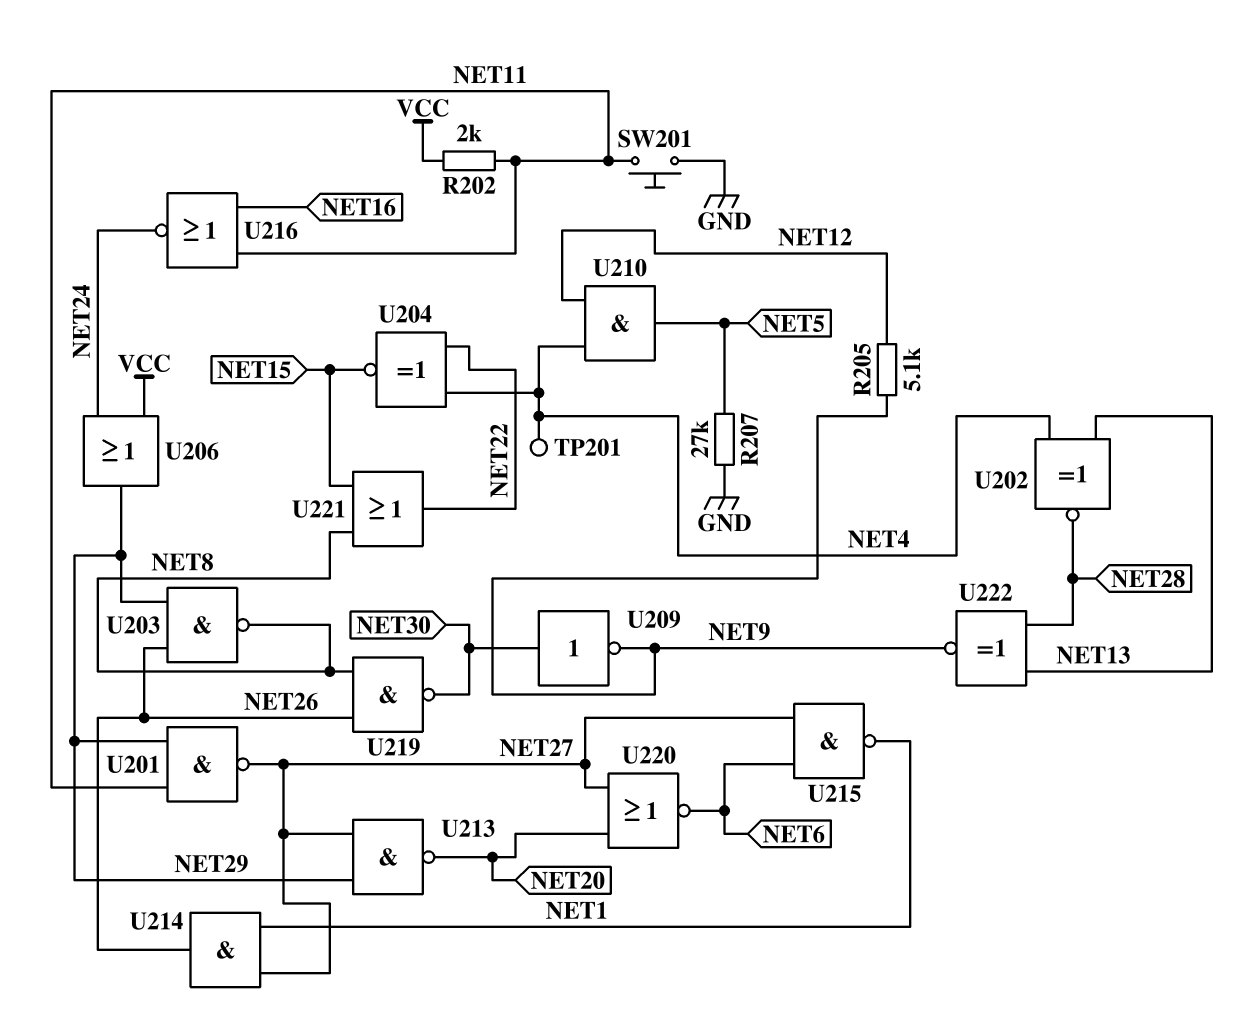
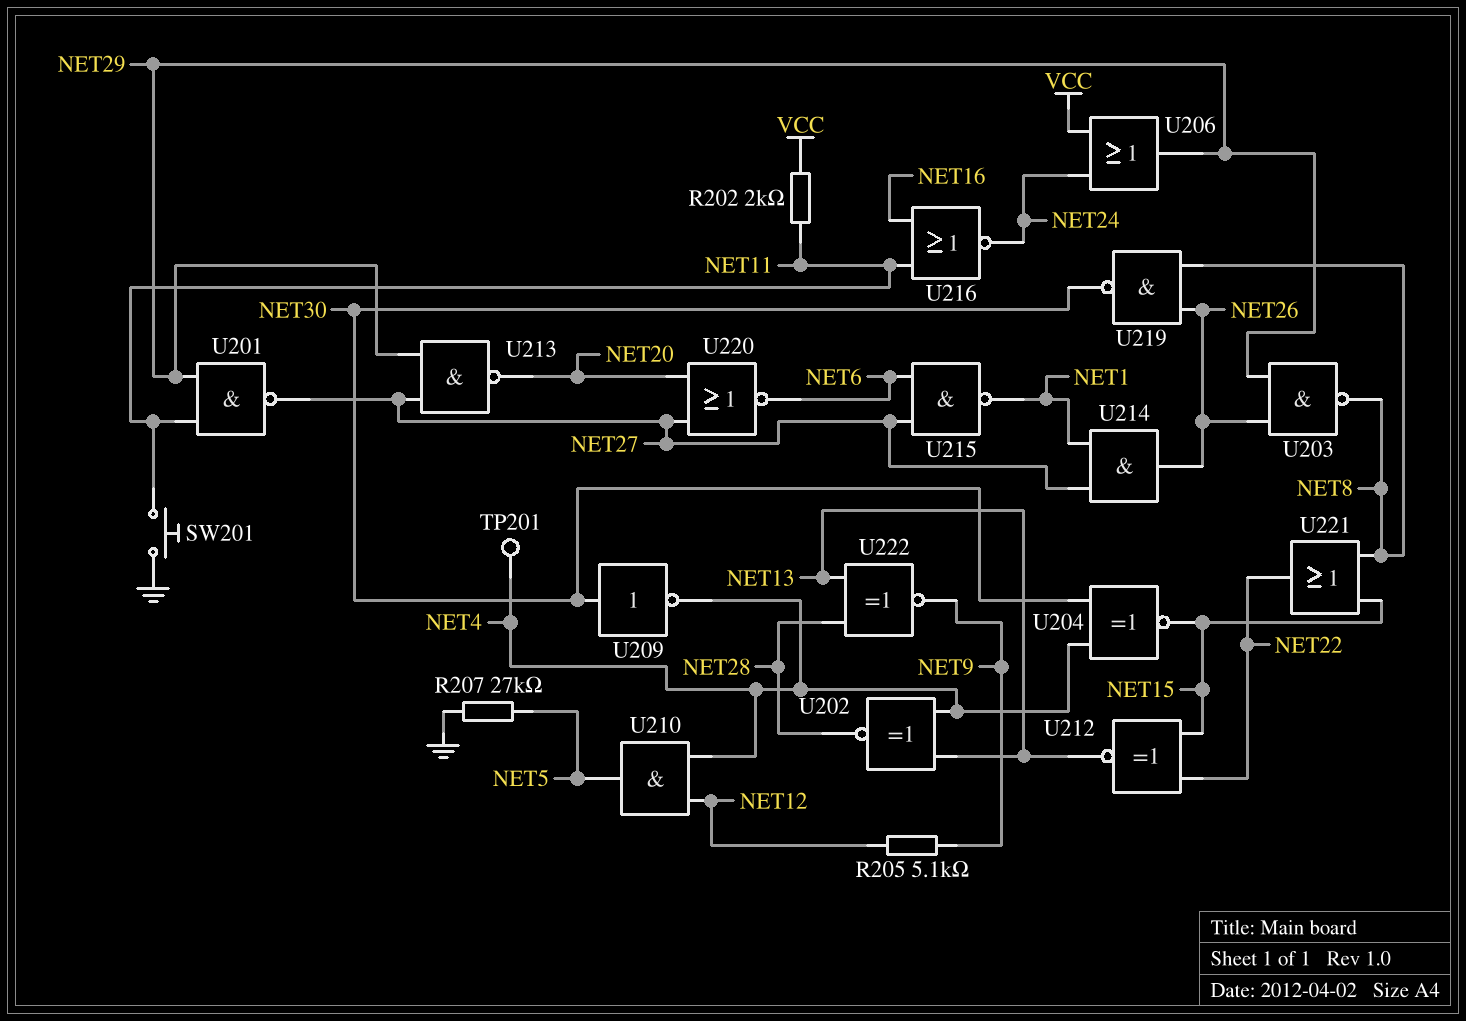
U204: XNOR (in NET4, in NET22, out NET15) -> XNOR (in NET4, in NET30, out NET15)
U209: NOT (in NET30, out NET9) -> NOT (in NET30, out NET4)
U212: none -> XNOR (in NET15, in NET22, out NET13)

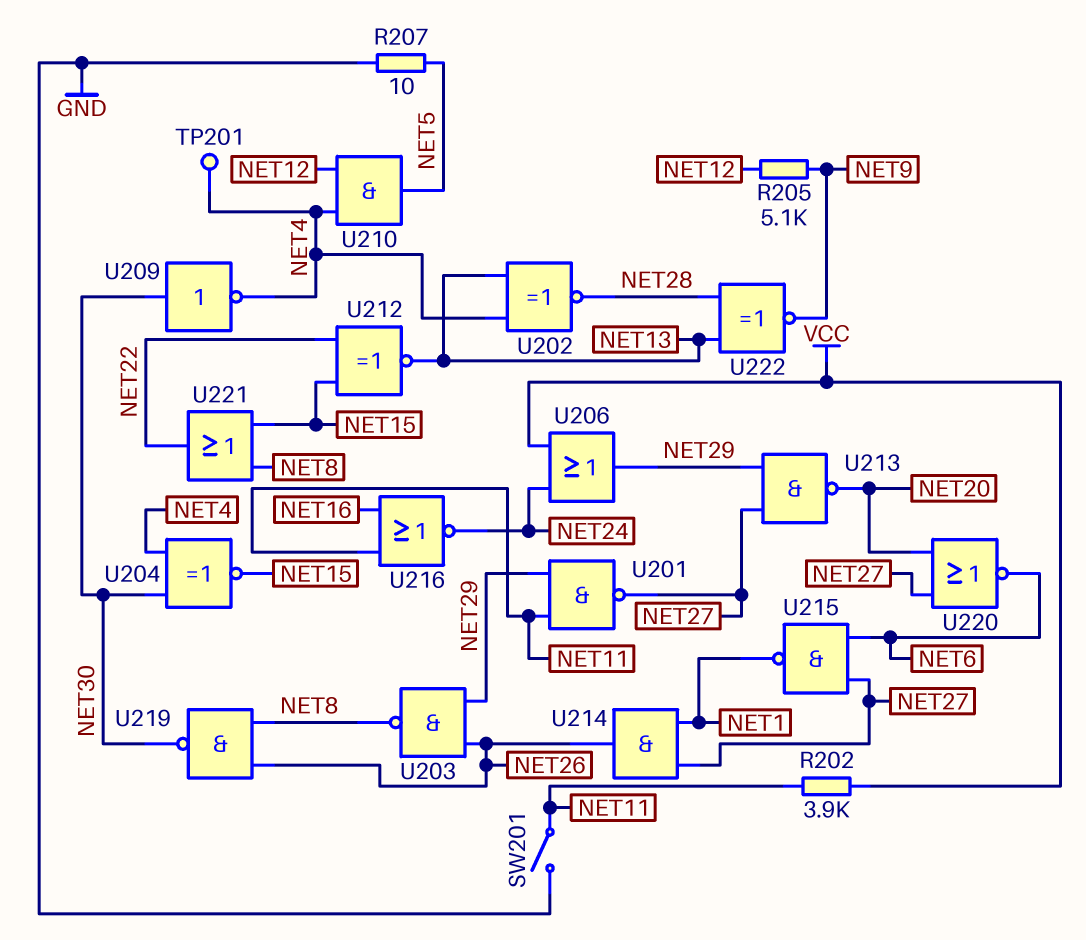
R202: 2k (NET11, VCC) -> 3.9k (NET11, VCC)
R207: 27k (GND, NET5) -> 10 (GND, NET5)
SW201: button (GND, NET11) -> switch (GND, NET11)

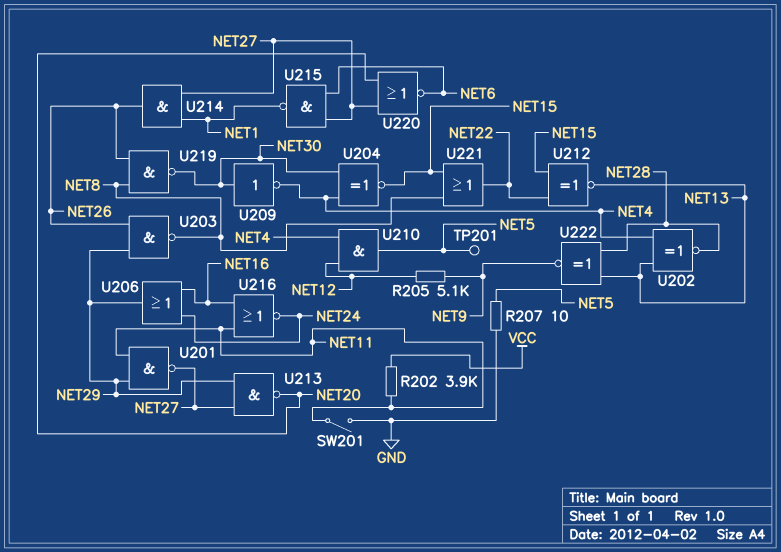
TP201: test point (NET4) -> test point (NET5)
U206: OR (in NET24, in VCC, out NET29) -> OR (in NET16, in NET24, out NET29)

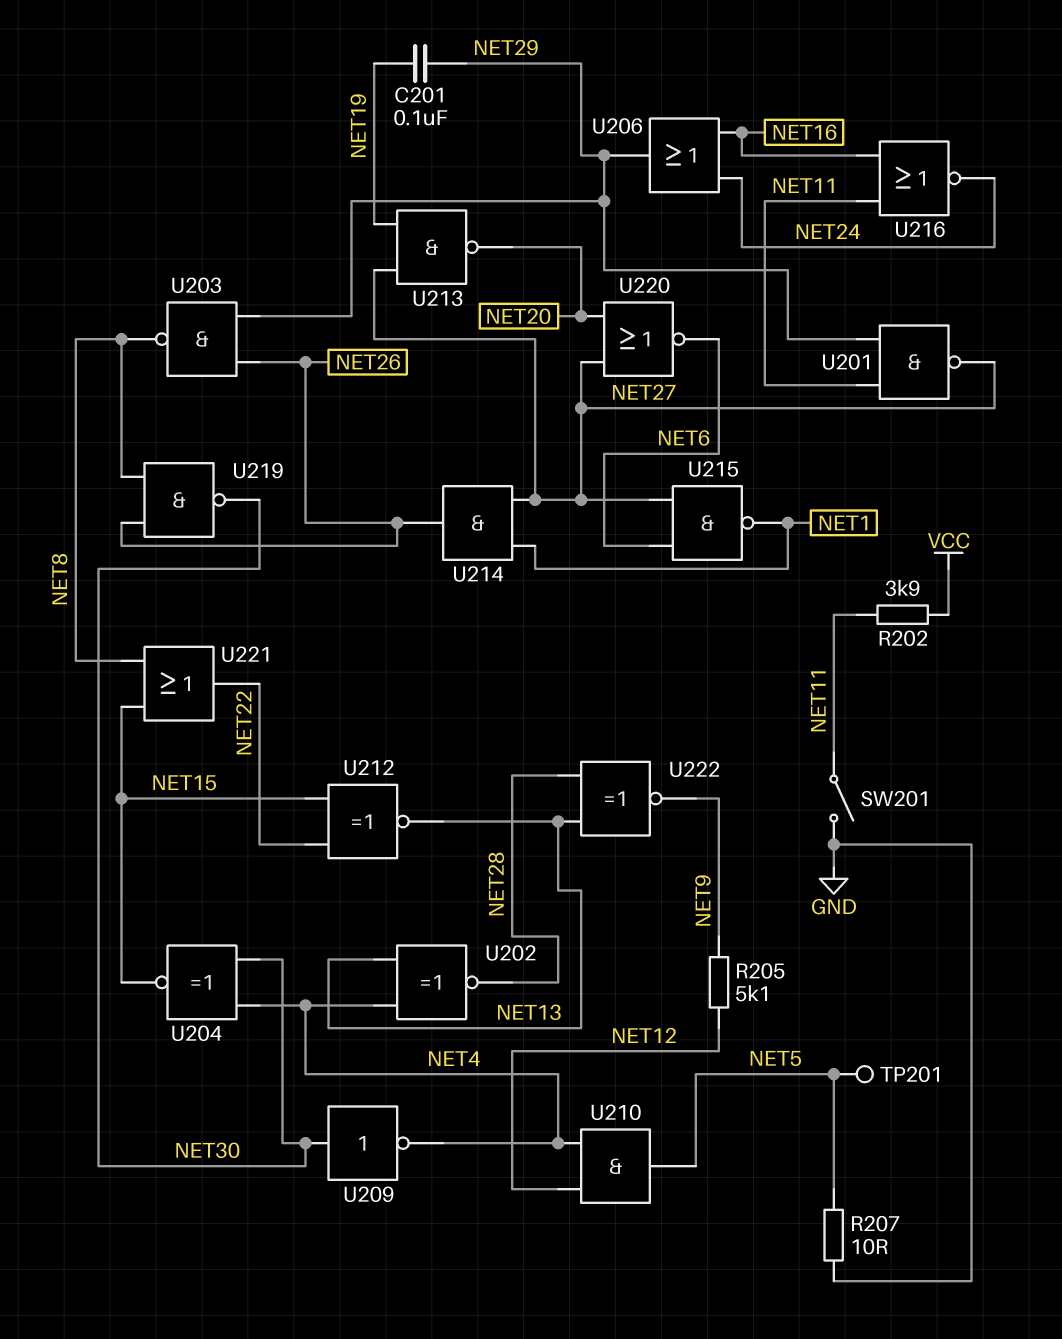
C201: none -> 100nF (NET19, NET29)
U213: NAND (in NET27, in NET29, out NET20) -> NAND (in NET19, in NET27, out NET20)

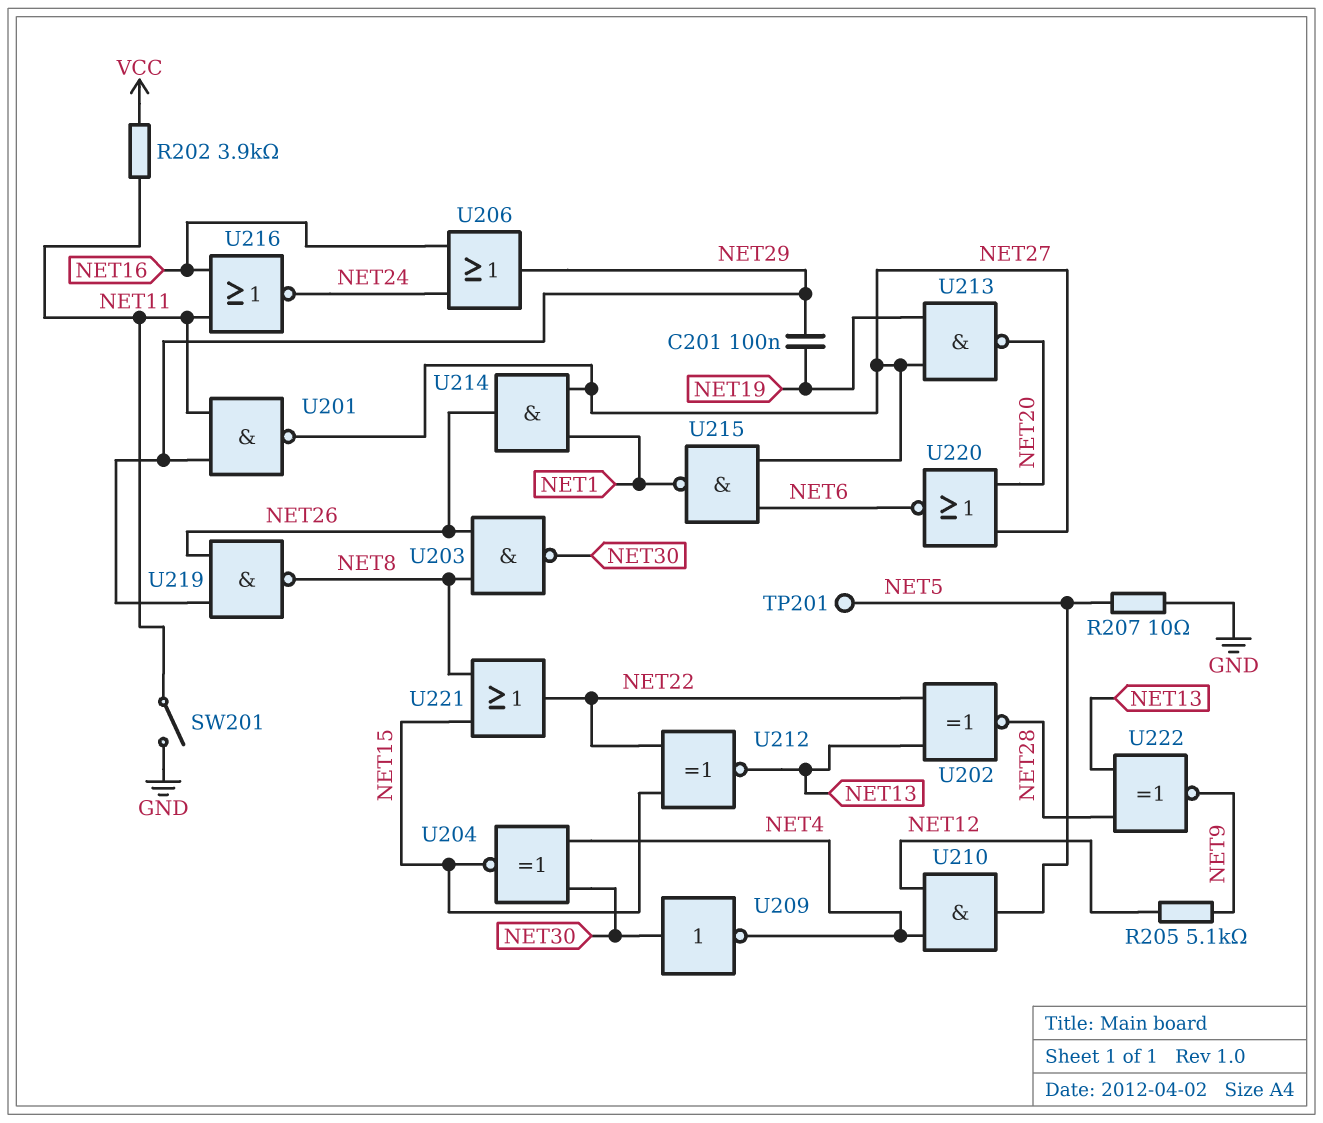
U202: XNOR (in NET4, in NET13, out NET28) -> XNOR (in NET13, in NET22, out NET28)
U203: NAND (in NET26, in NET29, out NET8) -> NAND (in NET8, in NET26, out NET30)
U219: NAND (in NET8, in NET26, out NET30) -> NAND (in NET26, in NET29, out NET8)

